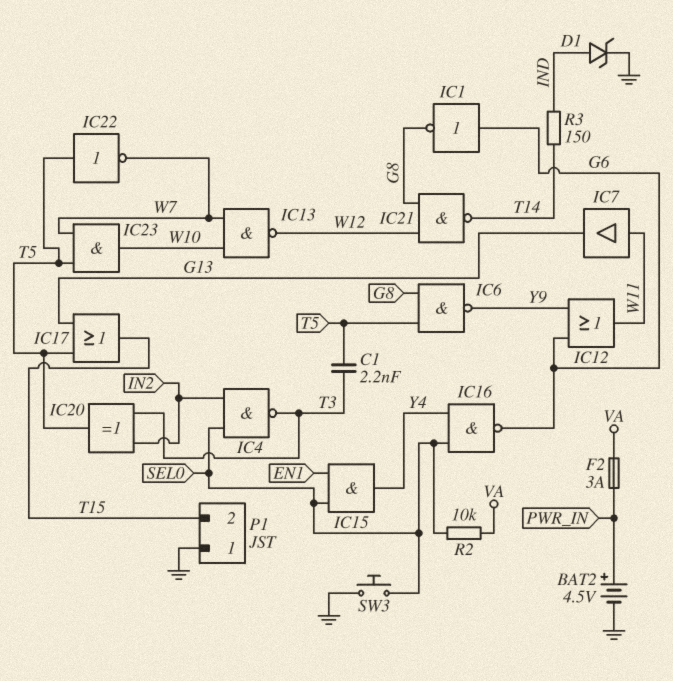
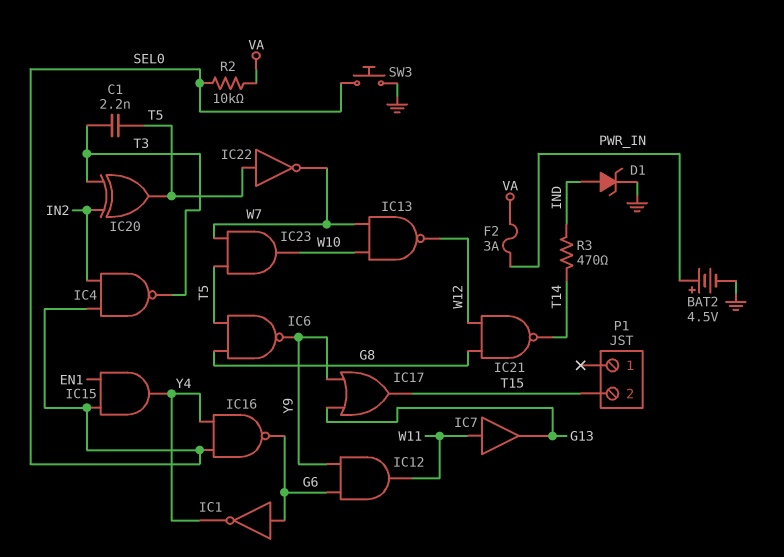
IC1: NOT (in G6, out G8) -> NOT (in G6, out Y4)
IC12: OR (in G6, in Y9, out W11) -> AND (in G6, in Y9, out W11)
IC17: OR (in G13, in T5, out T15) -> OR (in G13, in Y9, out T15)
P1 pin 1: GND -> none
R3: 150 (IND, T14) -> 470 (IND, T14)

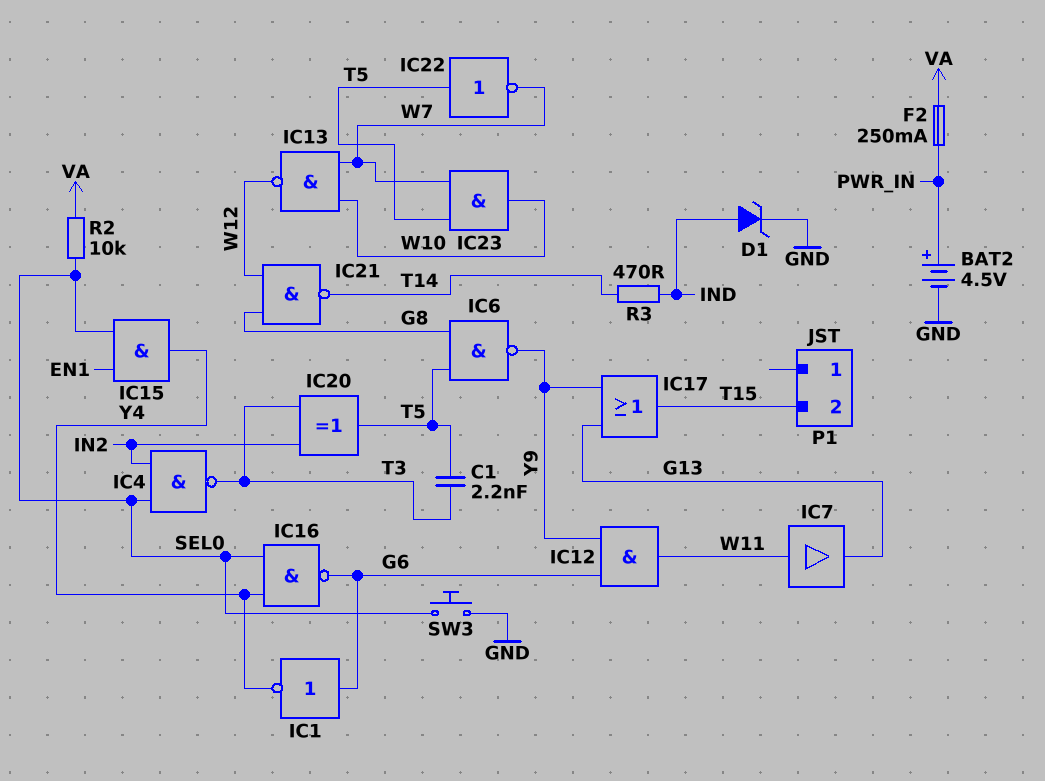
F2: 3A (PWR_IN, VA) -> 250mA (PWR_IN, VA)

